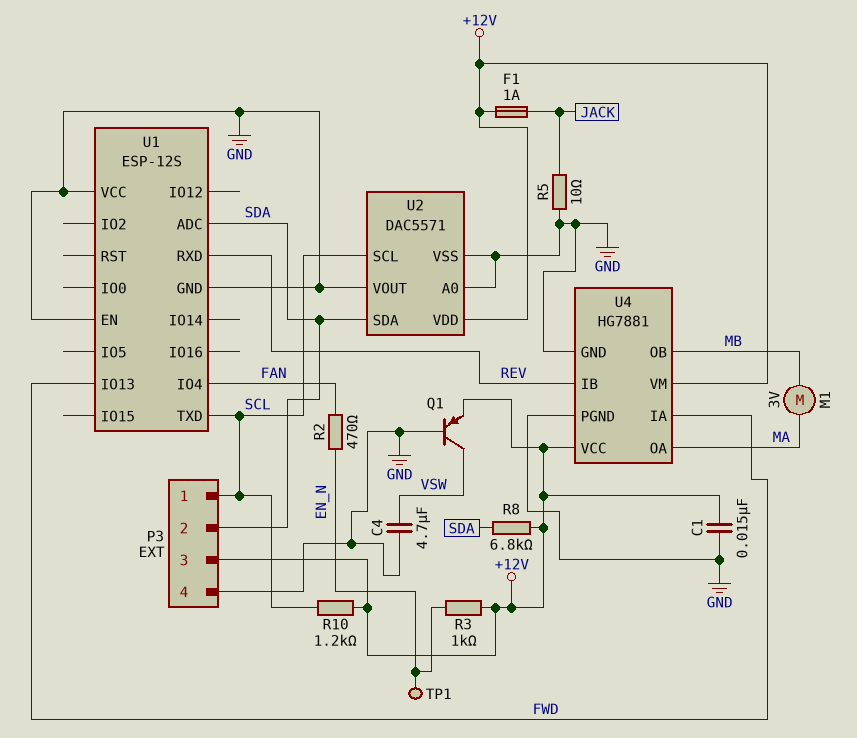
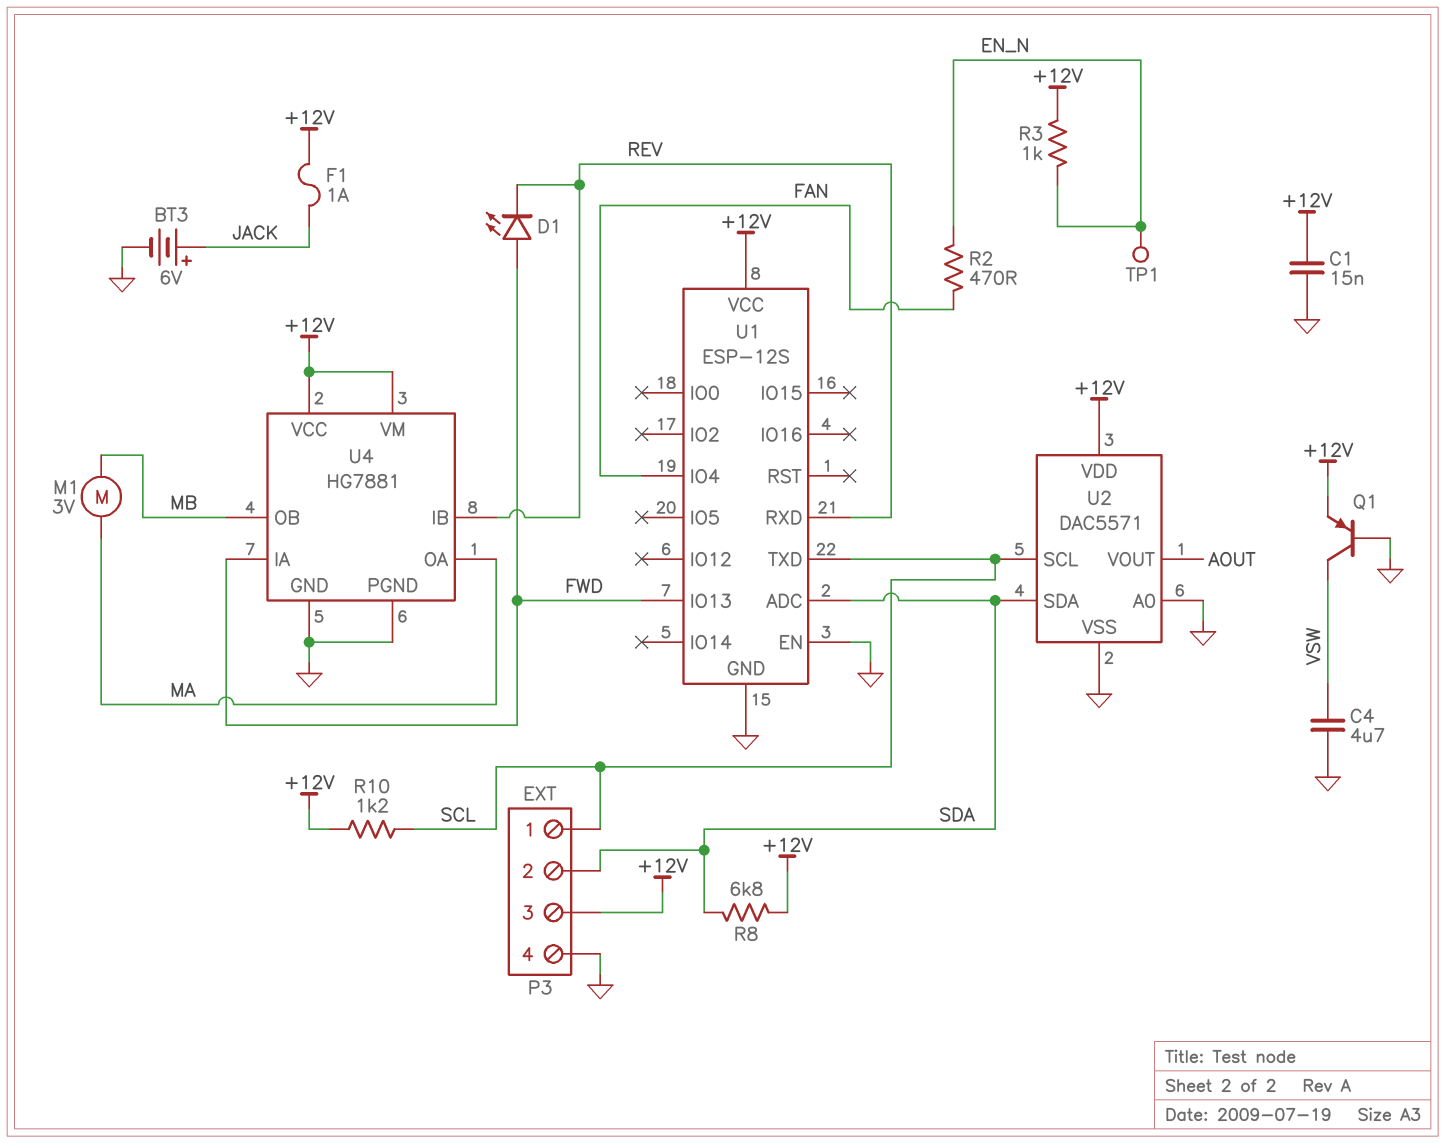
BT3: none -> 6V (plus JACK, minus GND)
D1: none -> LED (A FWD, K REV)
R5: 10 (GND, JACK) -> none
U1 pin VCC: GND -> +12V
U2 pin VOUT: GND -> AOUT

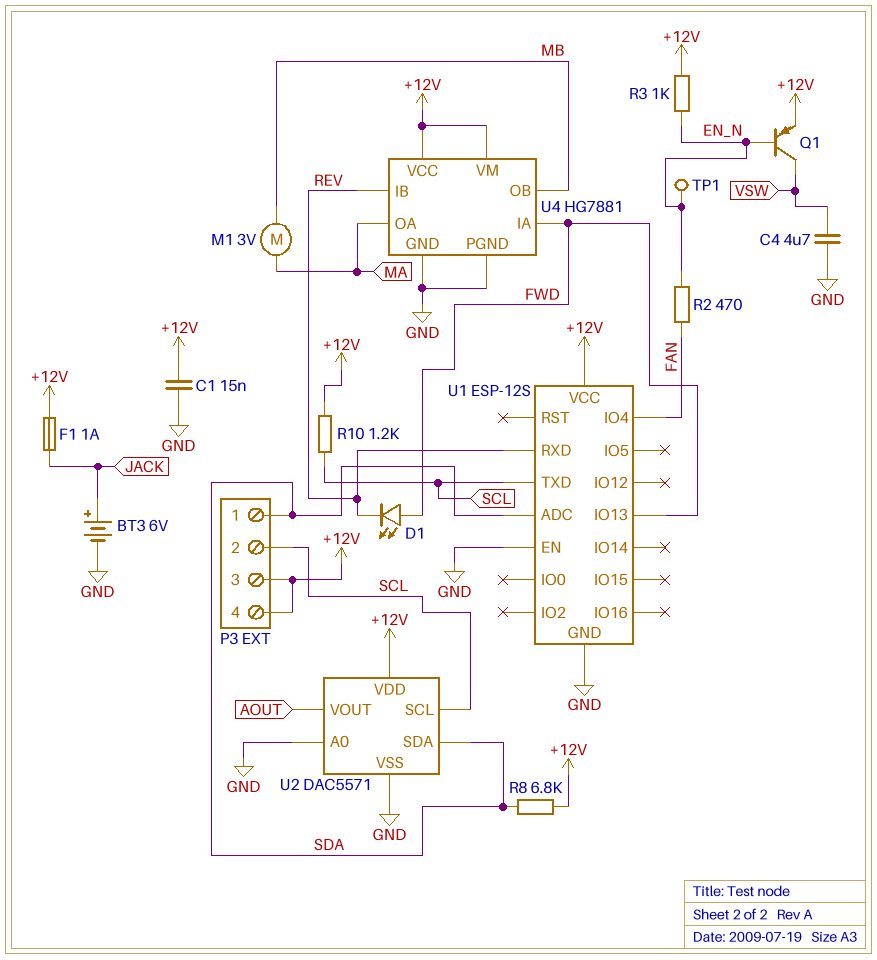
P3 pin 1: SCL -> SDA
P3 pin 2: SDA -> SCL
P3 pin 4: GND -> +12V
Q1: PNP (B GND, C VSW, E +12V) -> PNP (B EN_N, C VSW, E +12V)

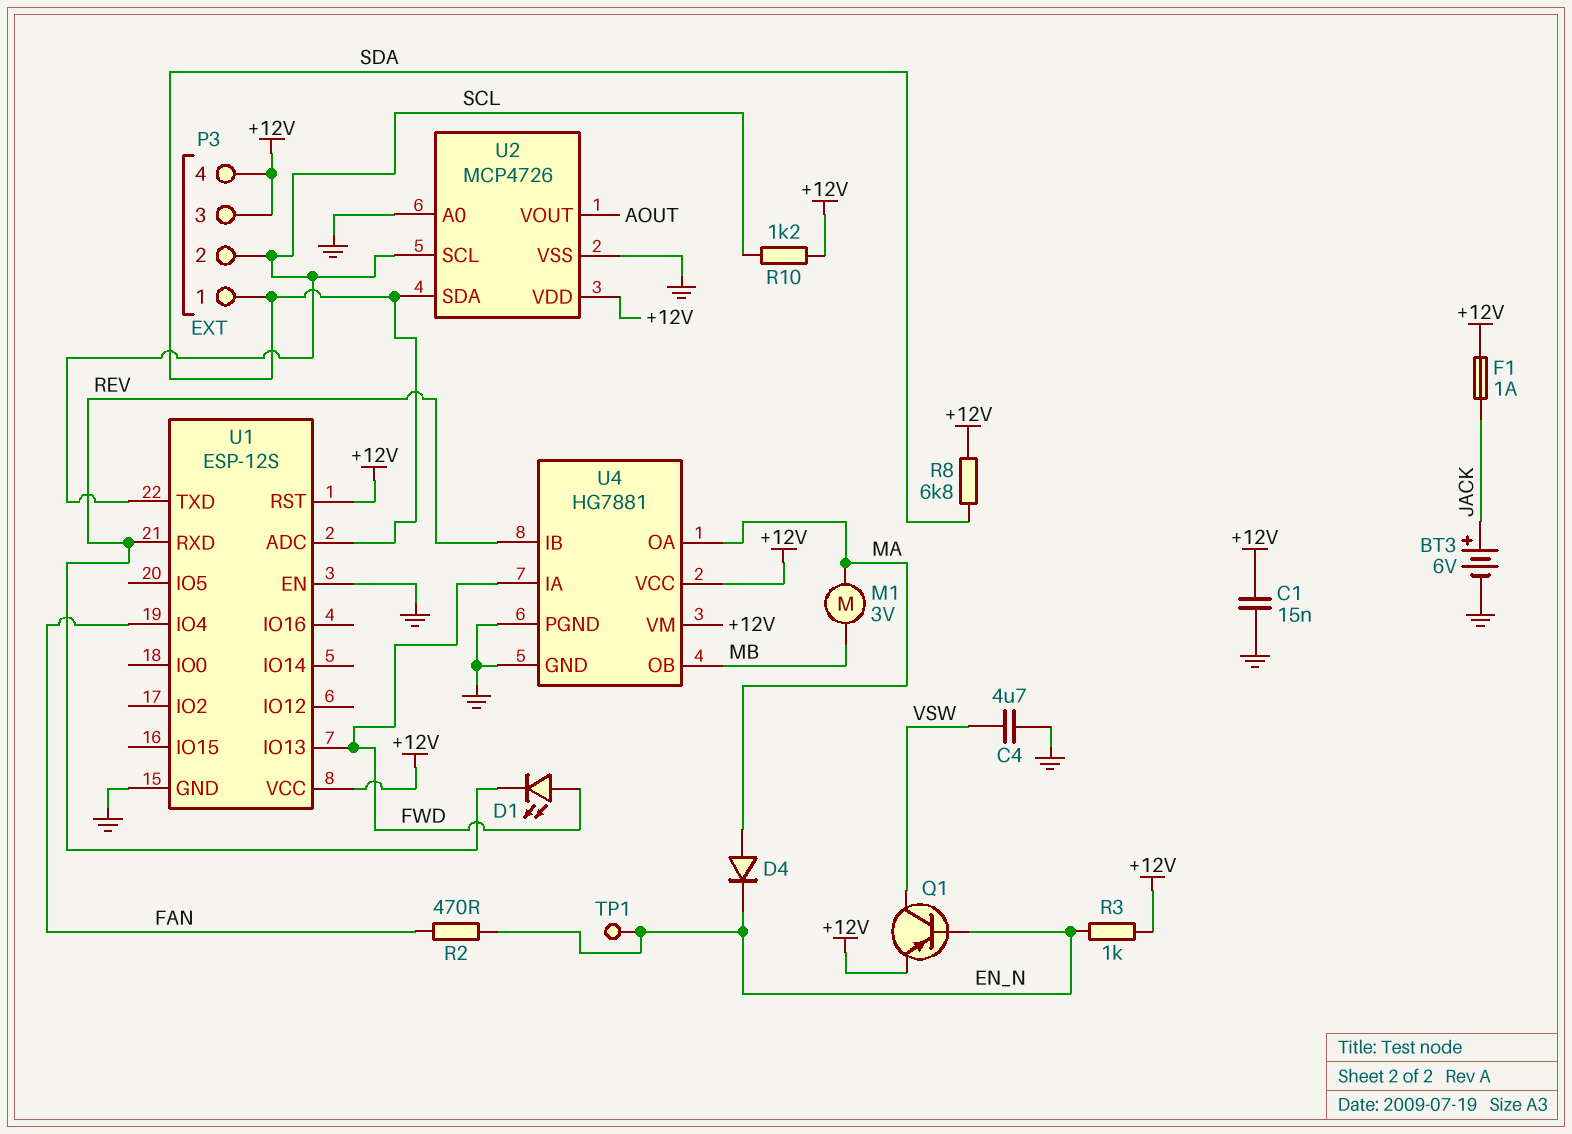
D4: none -> diode (A MA, K EN_N)
U1 pin RST: none -> +12V
U2: DAC5571 -> MCP4726

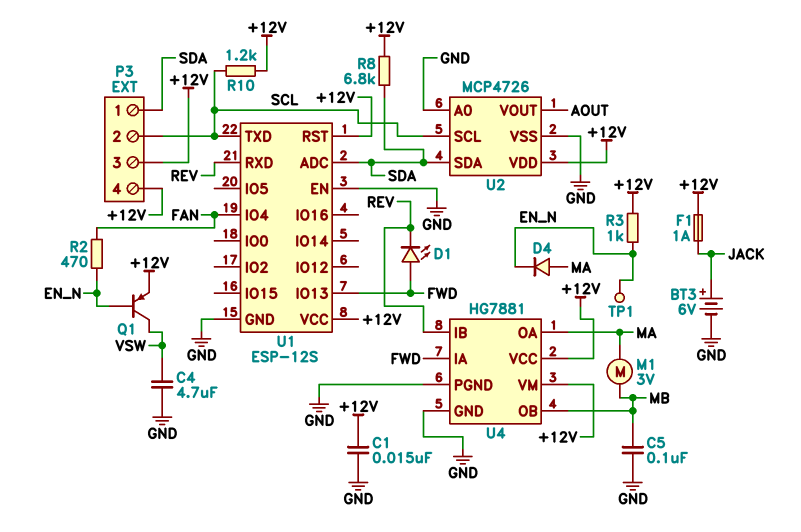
C5: none -> 100nF (GND, MB)

